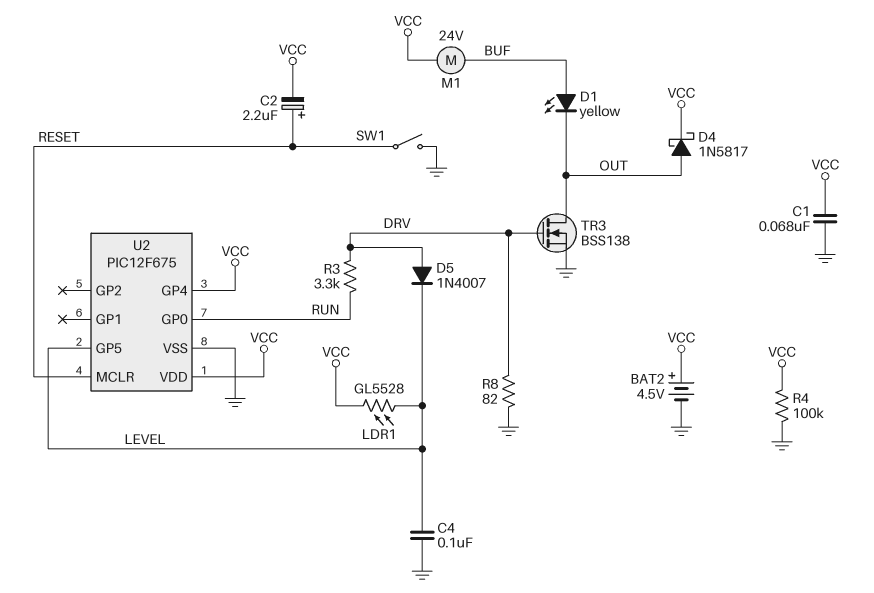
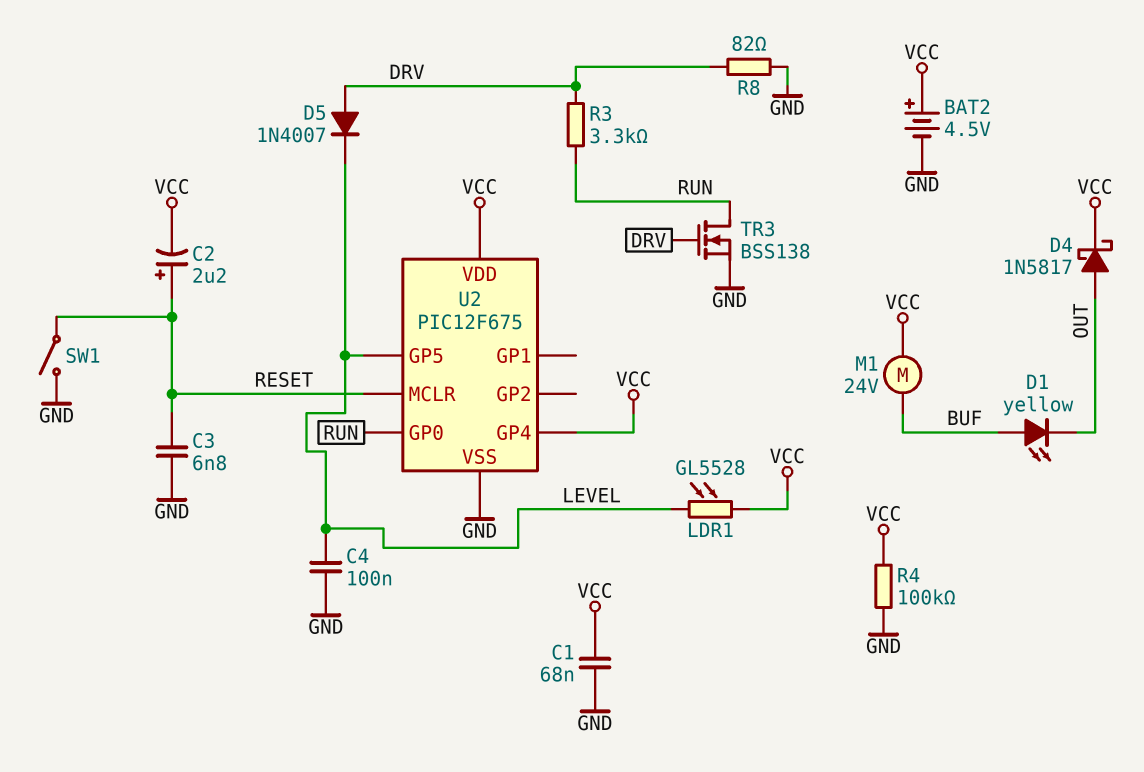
C3: none -> 6.8nF (GND, RESET)
TR3: NMOS BSS138 (G DRV, D OUT, S GND) -> NMOS BSS138 (G DRV, D RUN, S GND)

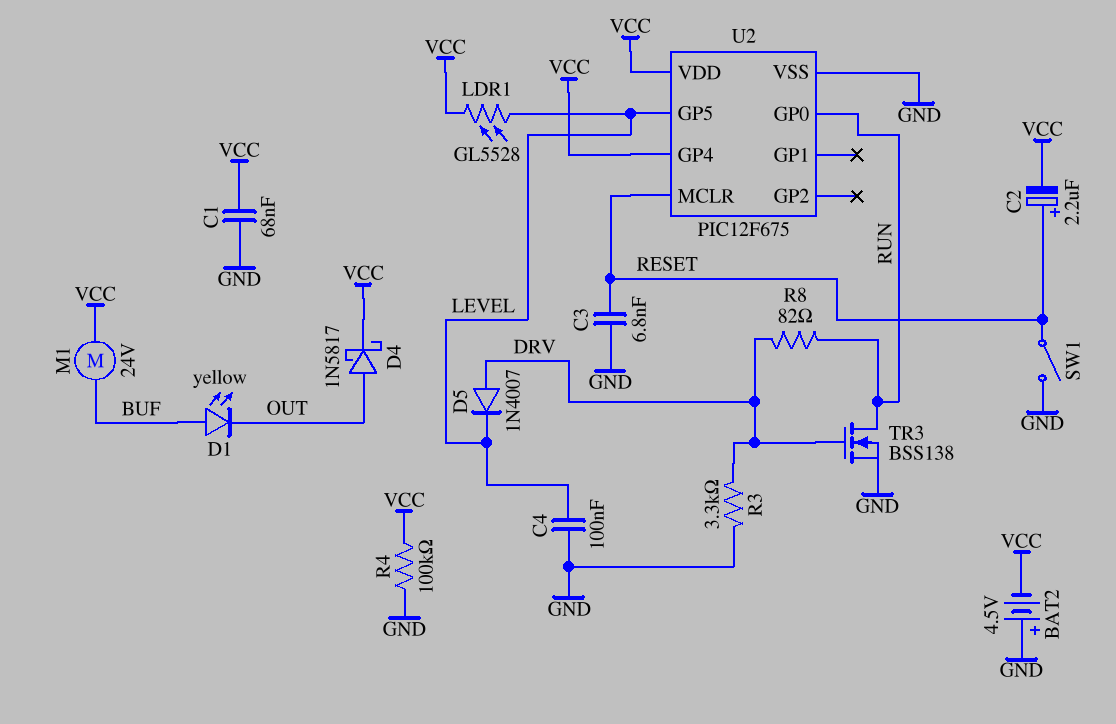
BAT2: 4.5V (plus VCC, minus GND) -> 4.5V (plus GND, minus VCC)
R3: 3.3k (DRV, RUN) -> 3.3k (DRV, GND)
R8: 82 (DRV, GND) -> 82 (DRV, RUN)

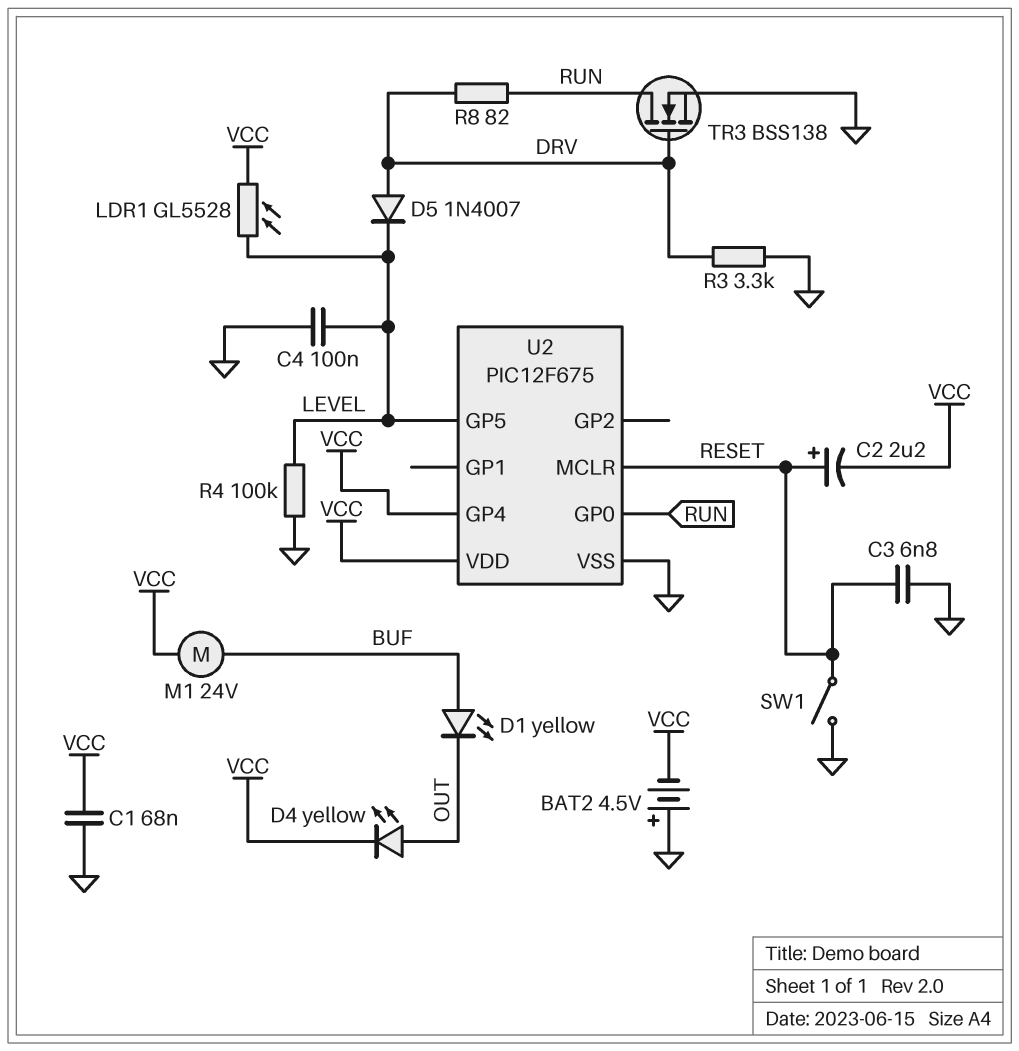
D4: schottky 1N5817 (A OUT, K VCC) -> LED yellow (A OUT, K VCC)
R4: 100k (GND, VCC) -> 100k (GND, LEVEL)

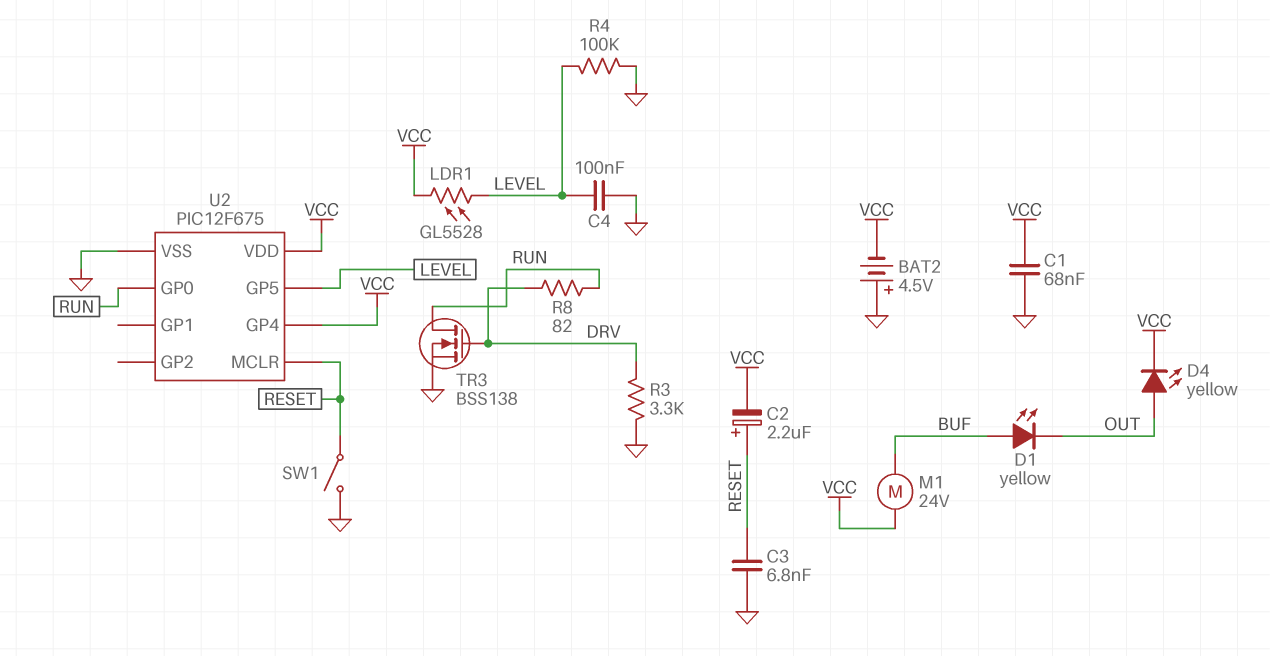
D5: diode 1N4007 (A DRV, K LEVEL) -> none

